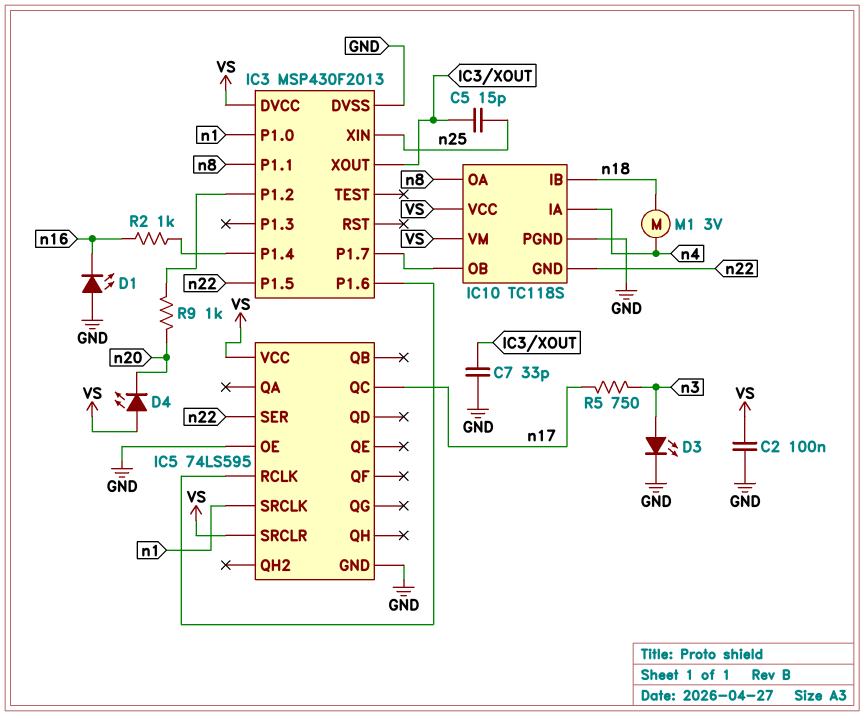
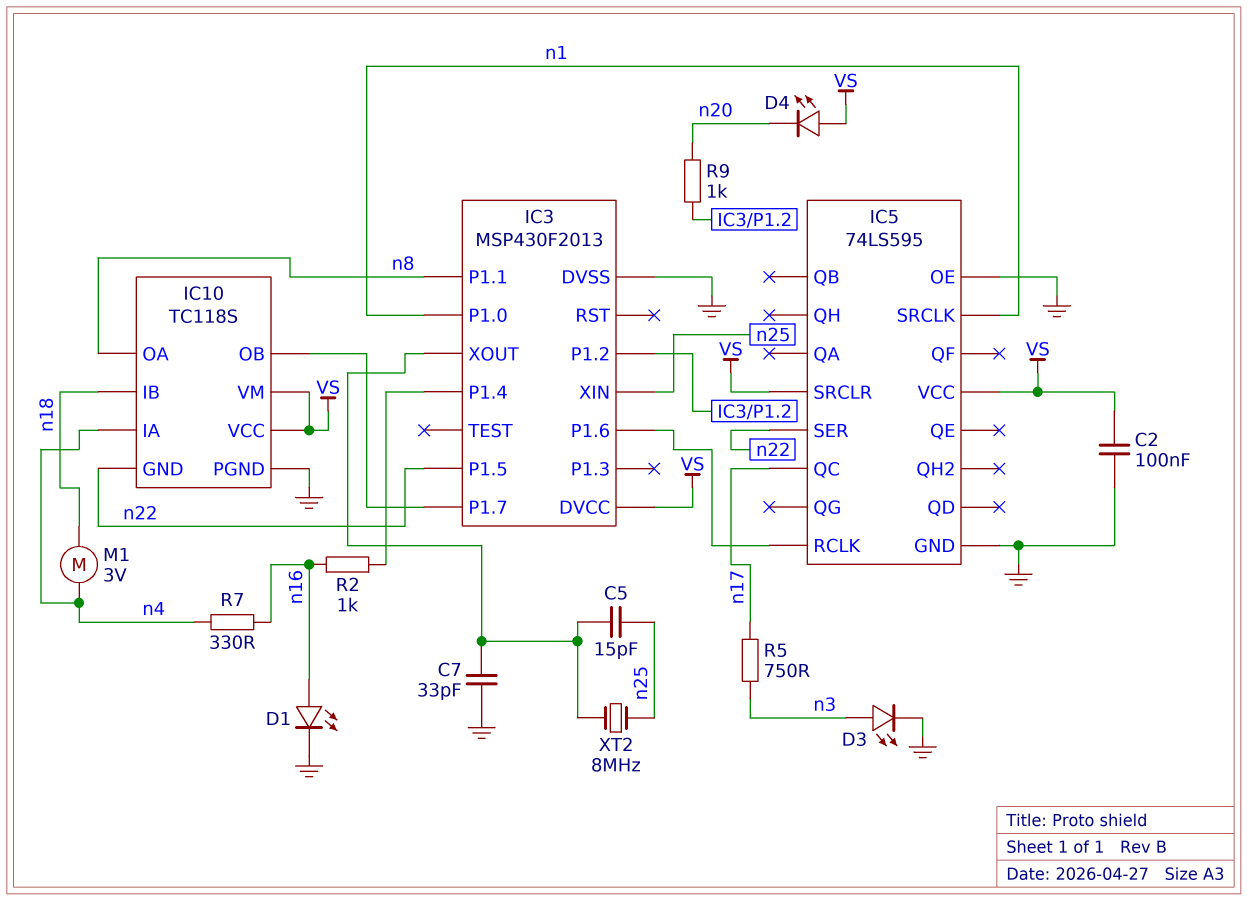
D1: LED (A GND, K n16) -> LED (A n16, K GND)
R7: none -> 330 (n4, n16)
XT2: none -> 8MHz (IC3/XOUT, n25)

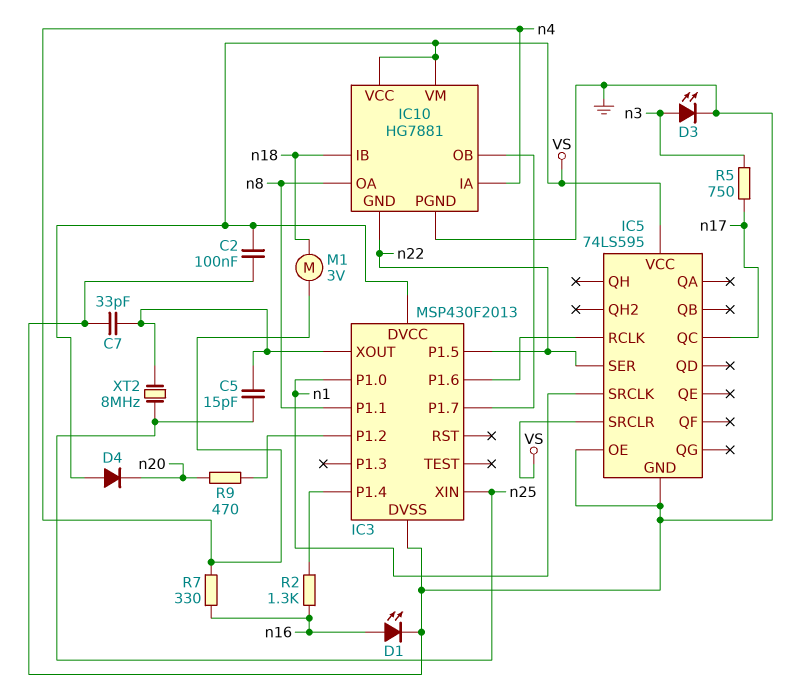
D4: LED (A VS, K n20) -> diode (A VS, K n20)
IC10: TC118S -> HG7881
R2: 1k (IC3/P1.4, n16) -> 1.3k (IC3/P1.4, n16)
R9: 1k (IC3/P1.2, n20) -> 470 (IC3/P1.2, n20)

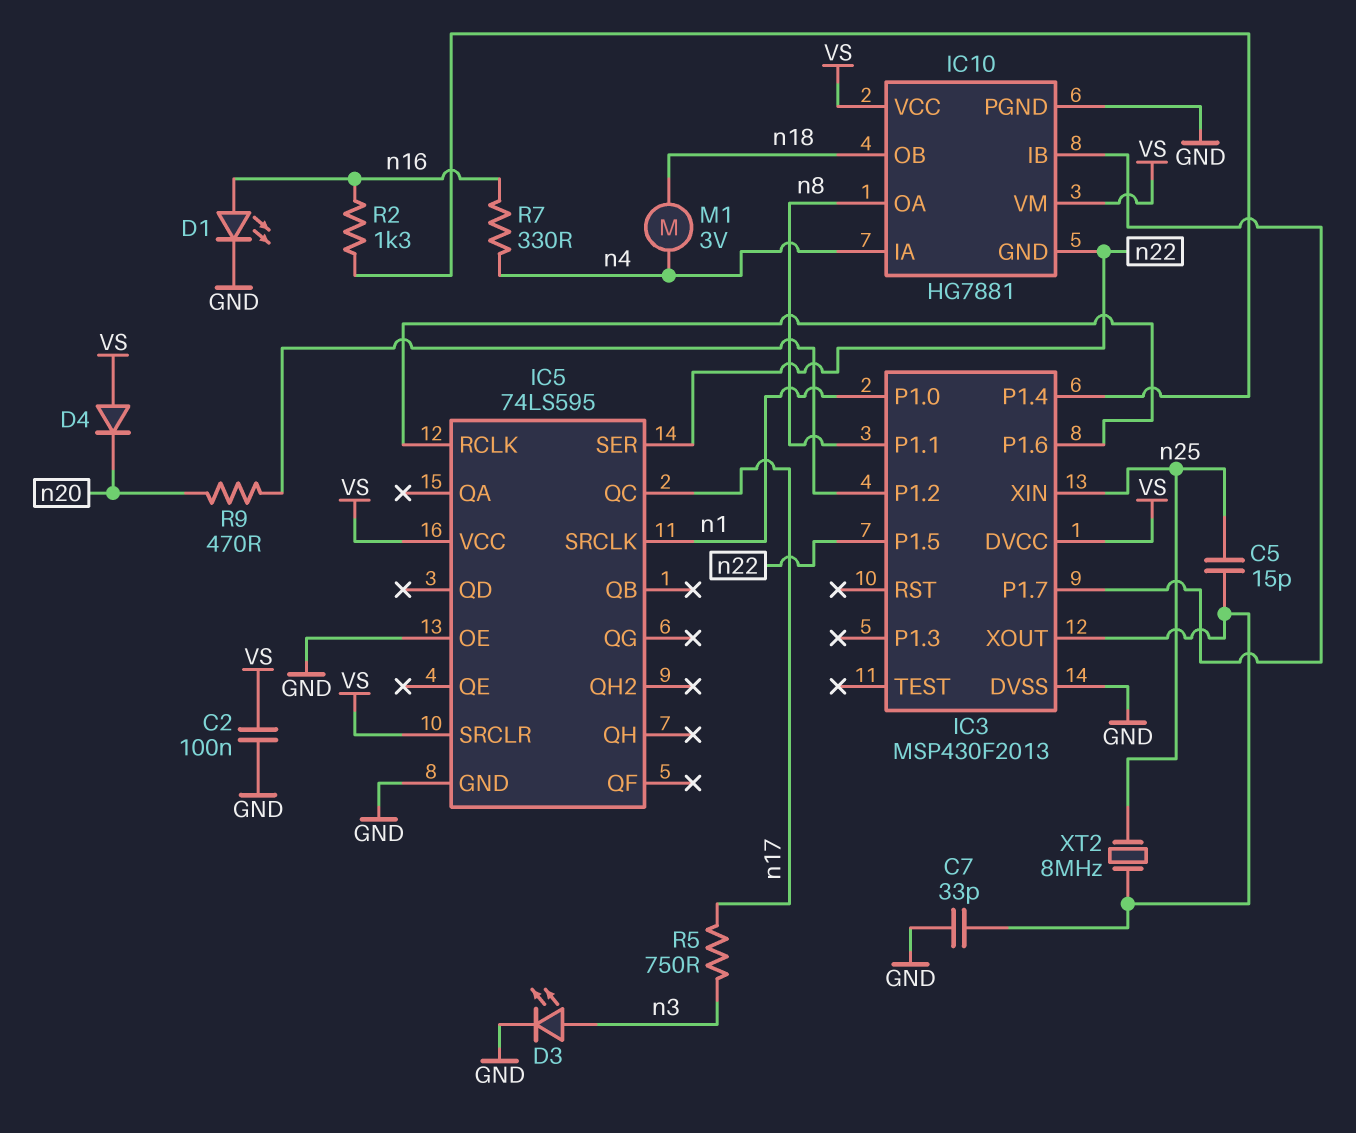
IC10 pin IB: n18 -> IC3/P1.7
IC10 pin OB: IC3/P1.7 -> n18

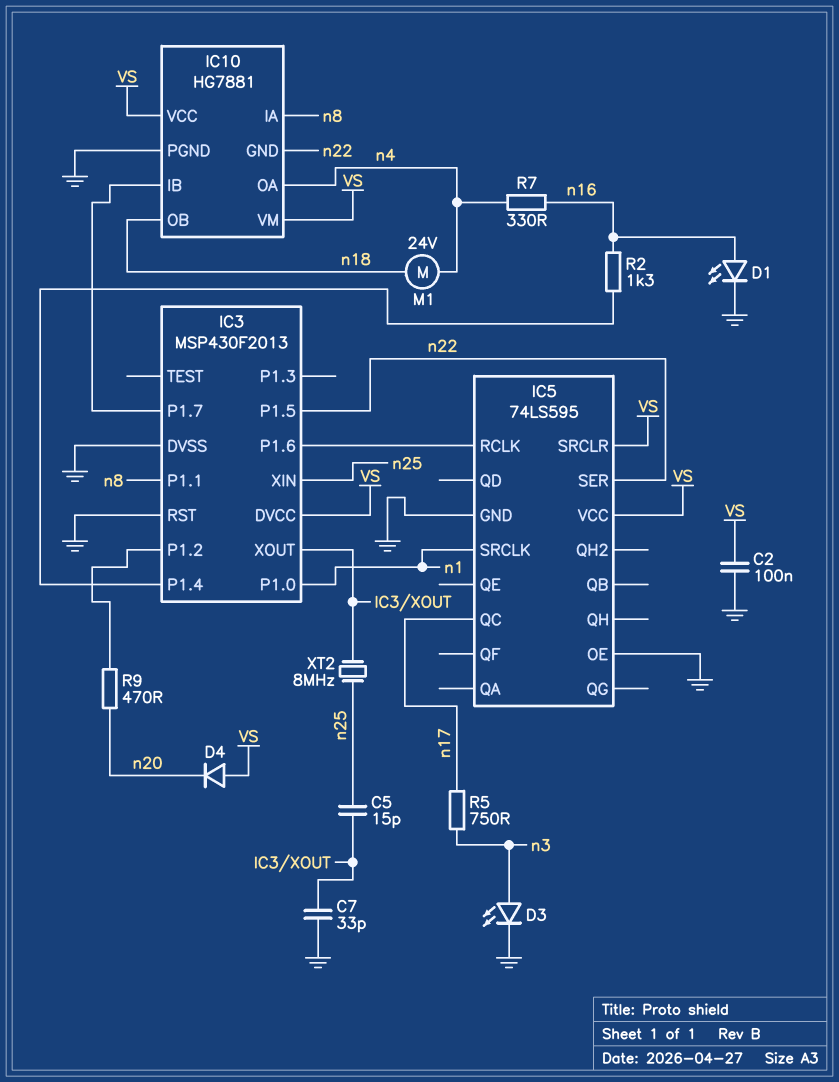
IC3 pin RST: none -> GND
IC10 pin IA: n4 -> n8
IC10 pin OA: n8 -> n4
M1: motor 3V (n4, n18) -> motor 24V (n4, n18)

